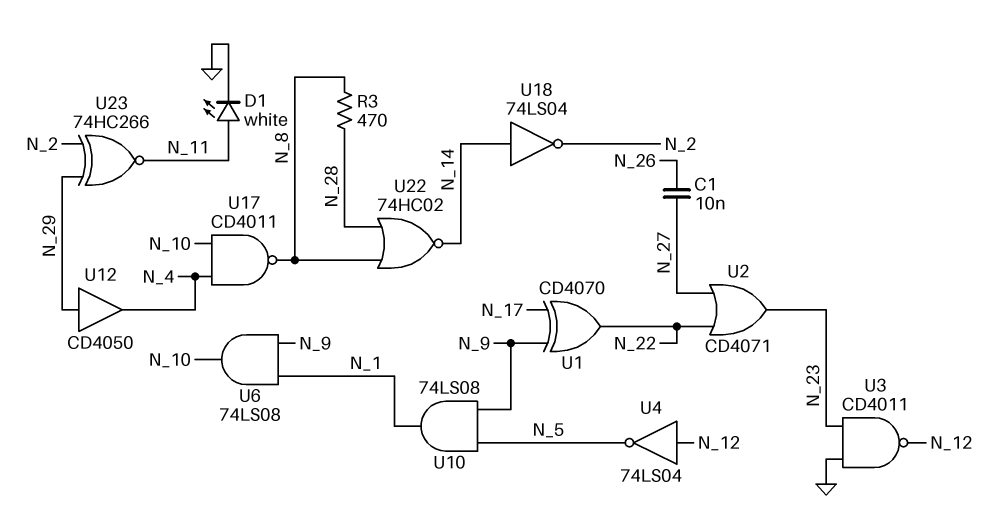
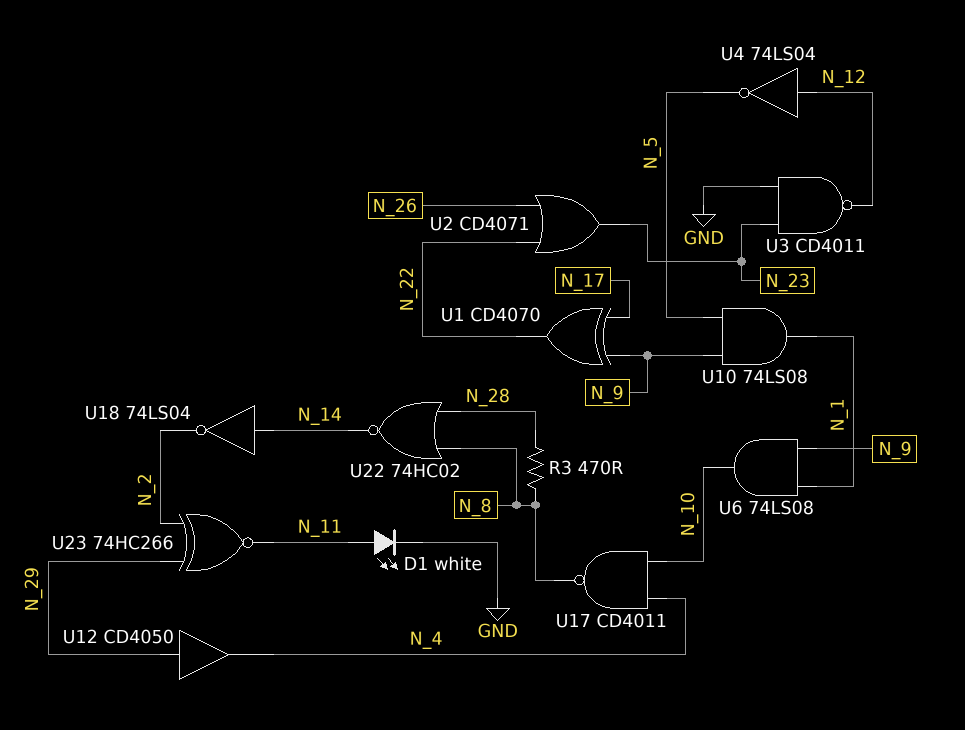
C1: 10nF (N_26, N_27) -> none
U2: OR CD4071 (in N_22, in N_27, out N_23) -> OR CD4071 (in N_22, in N_26, out N_23)

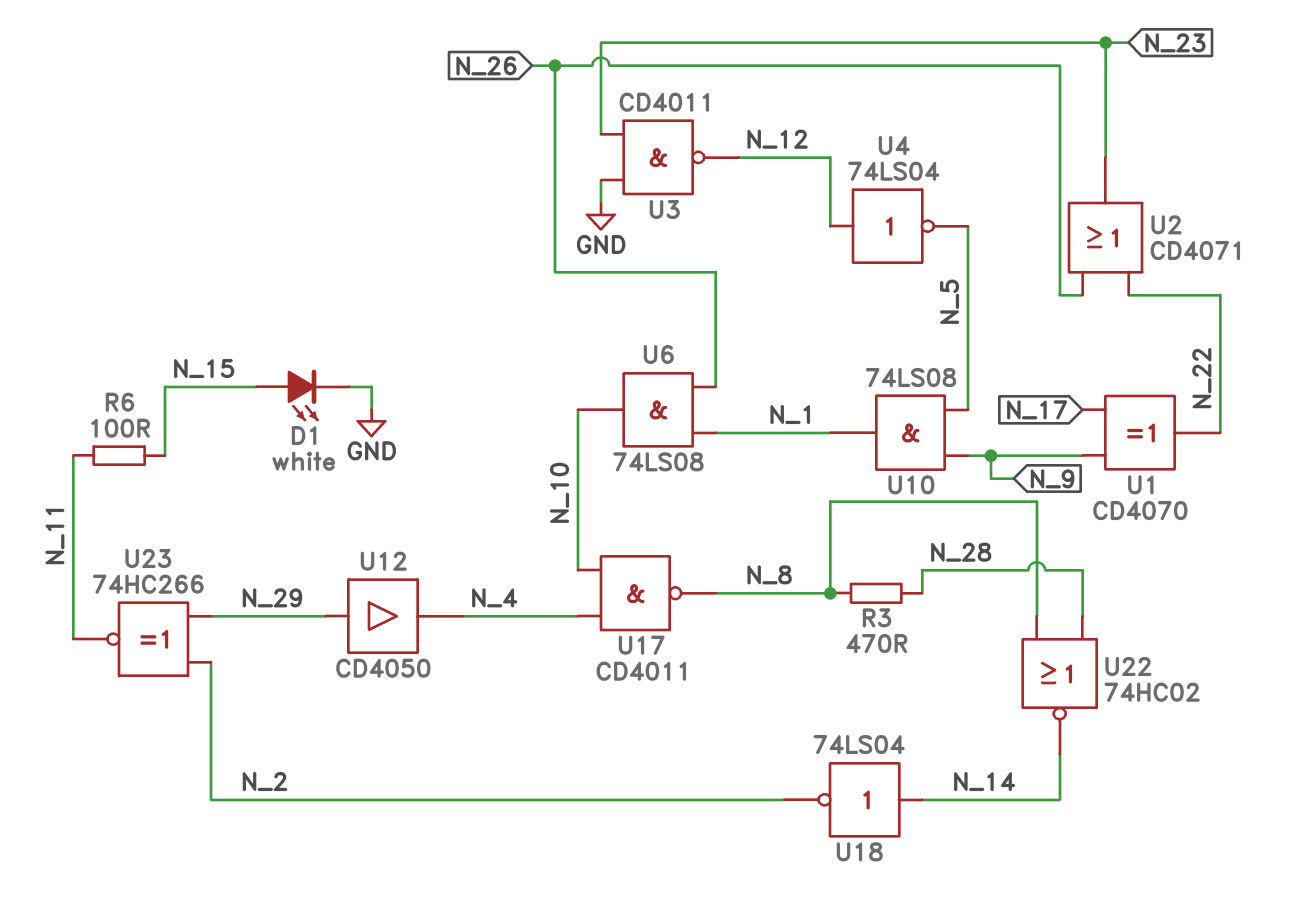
D1: LED white (A N_11, K GND) -> LED white (A N_15, K GND)
R6: none -> 100 (N_11, N_15)
U6: AND 74LS08 (in N_1, in N_9, out N_10) -> AND 74LS08 (in N_1, in N_26, out N_10)

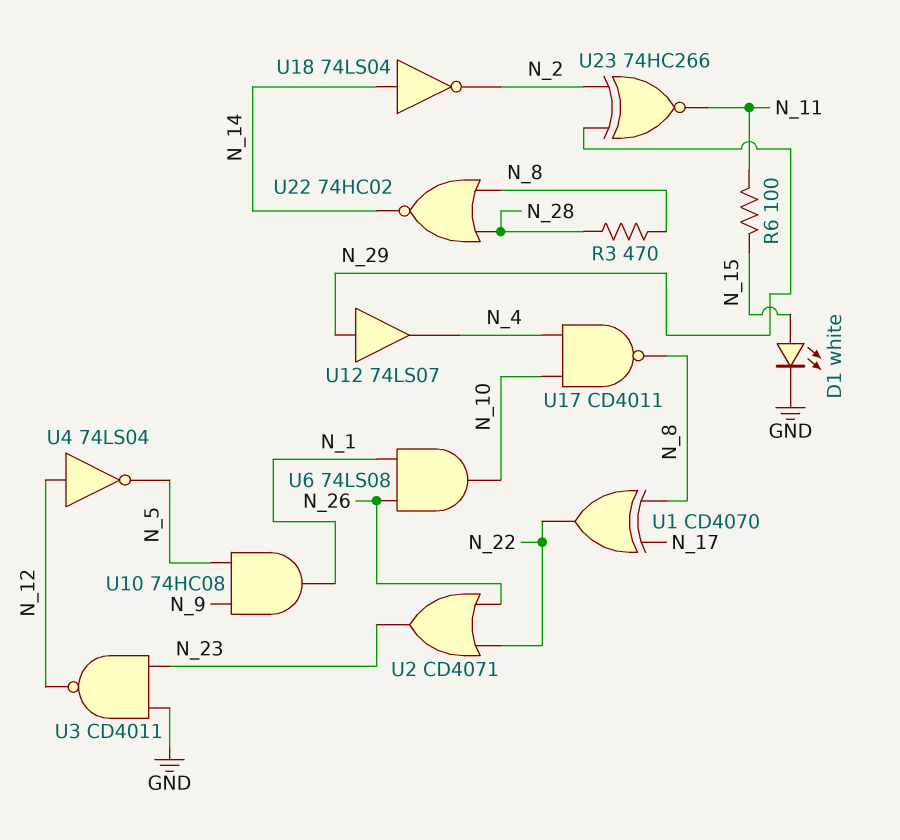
U1: XOR CD4070 (in N_9, in N_17, out N_22) -> XOR CD4070 (in N_8, in N_17, out N_22)
U10: AND 74LS08 (in N_5, in N_9, out N_1) -> AND 74HC08 (in N_5, in N_9, out N_1)
U12: buffer CD4050 (in N_29, out N_4) -> buffer 74LS07 (in N_29, out N_4)

